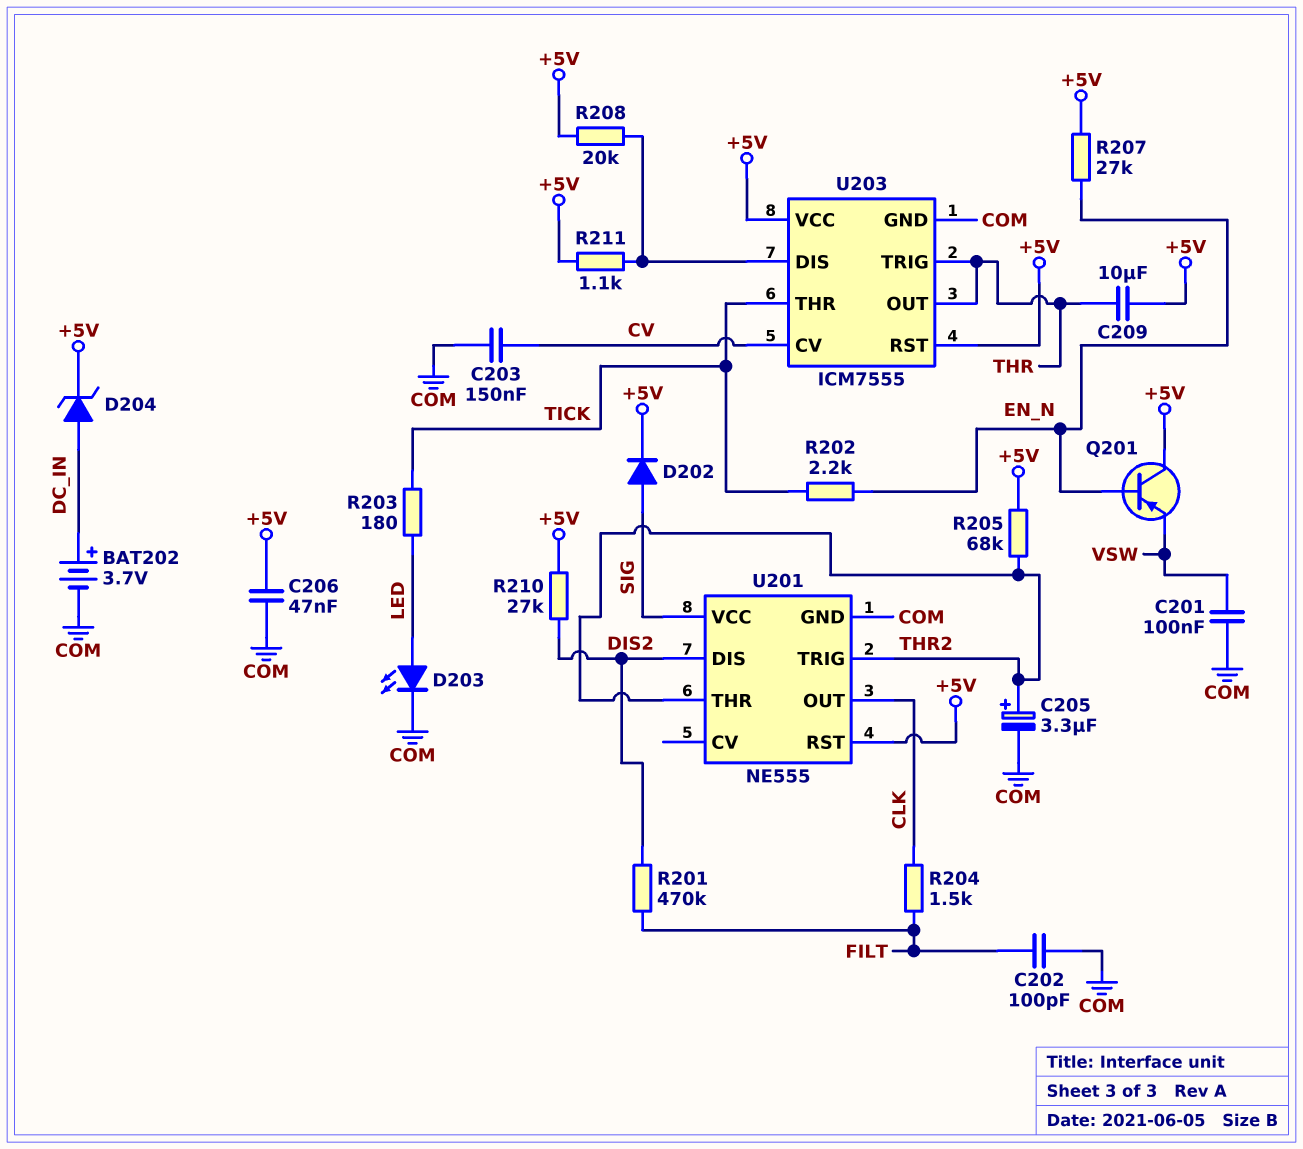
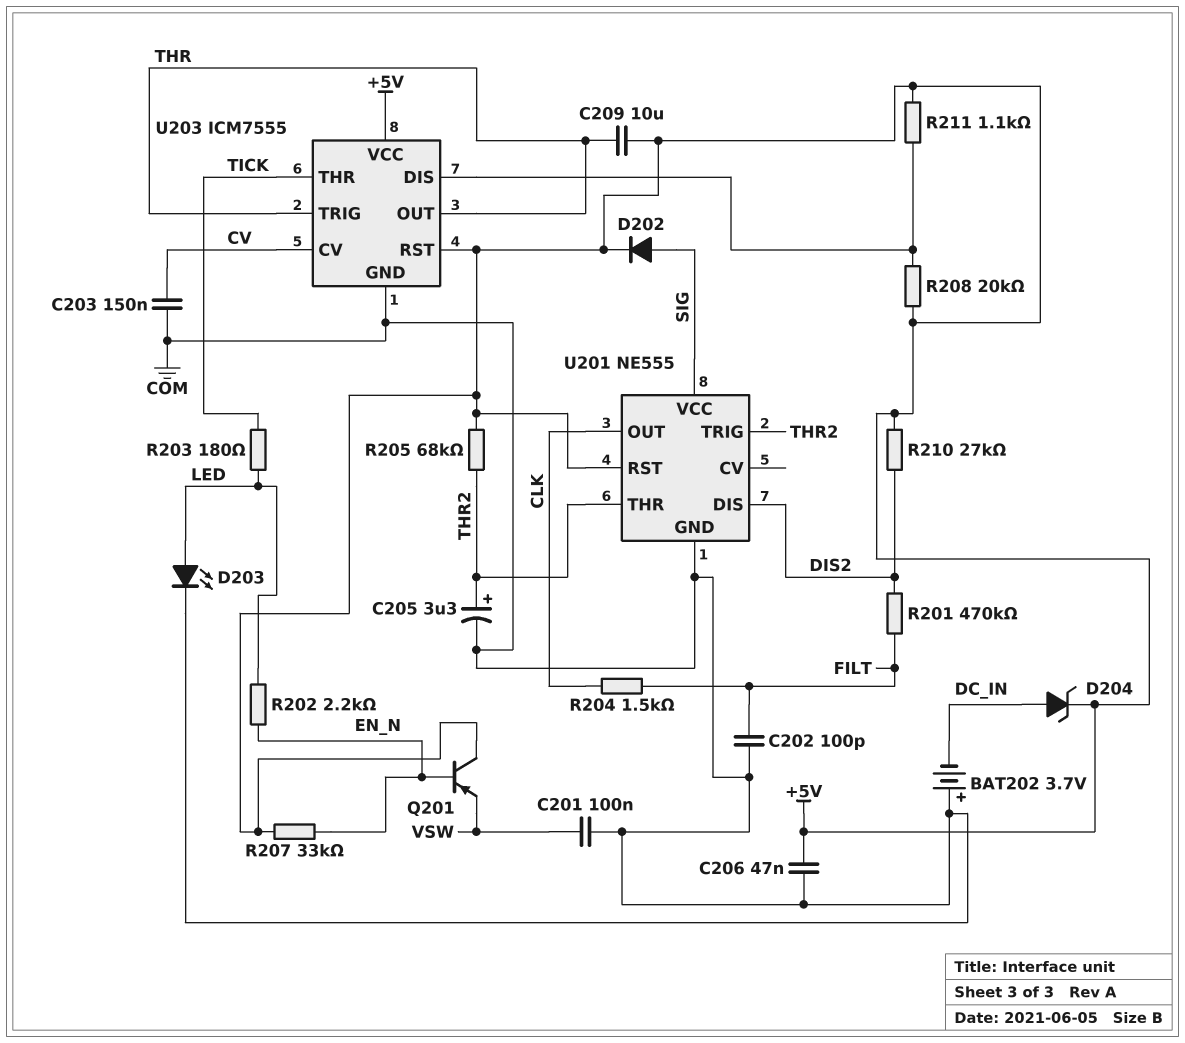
BAT202: 3.7V (plus DC_IN, minus COM) -> 3.7V (plus COM, minus DC_IN)
R202: 2.2k (EN_N, TICK) -> 2.2k (EN_N, LED)
R207: 27k (+5V, EN_N) -> 33k (+5V, EN_N)

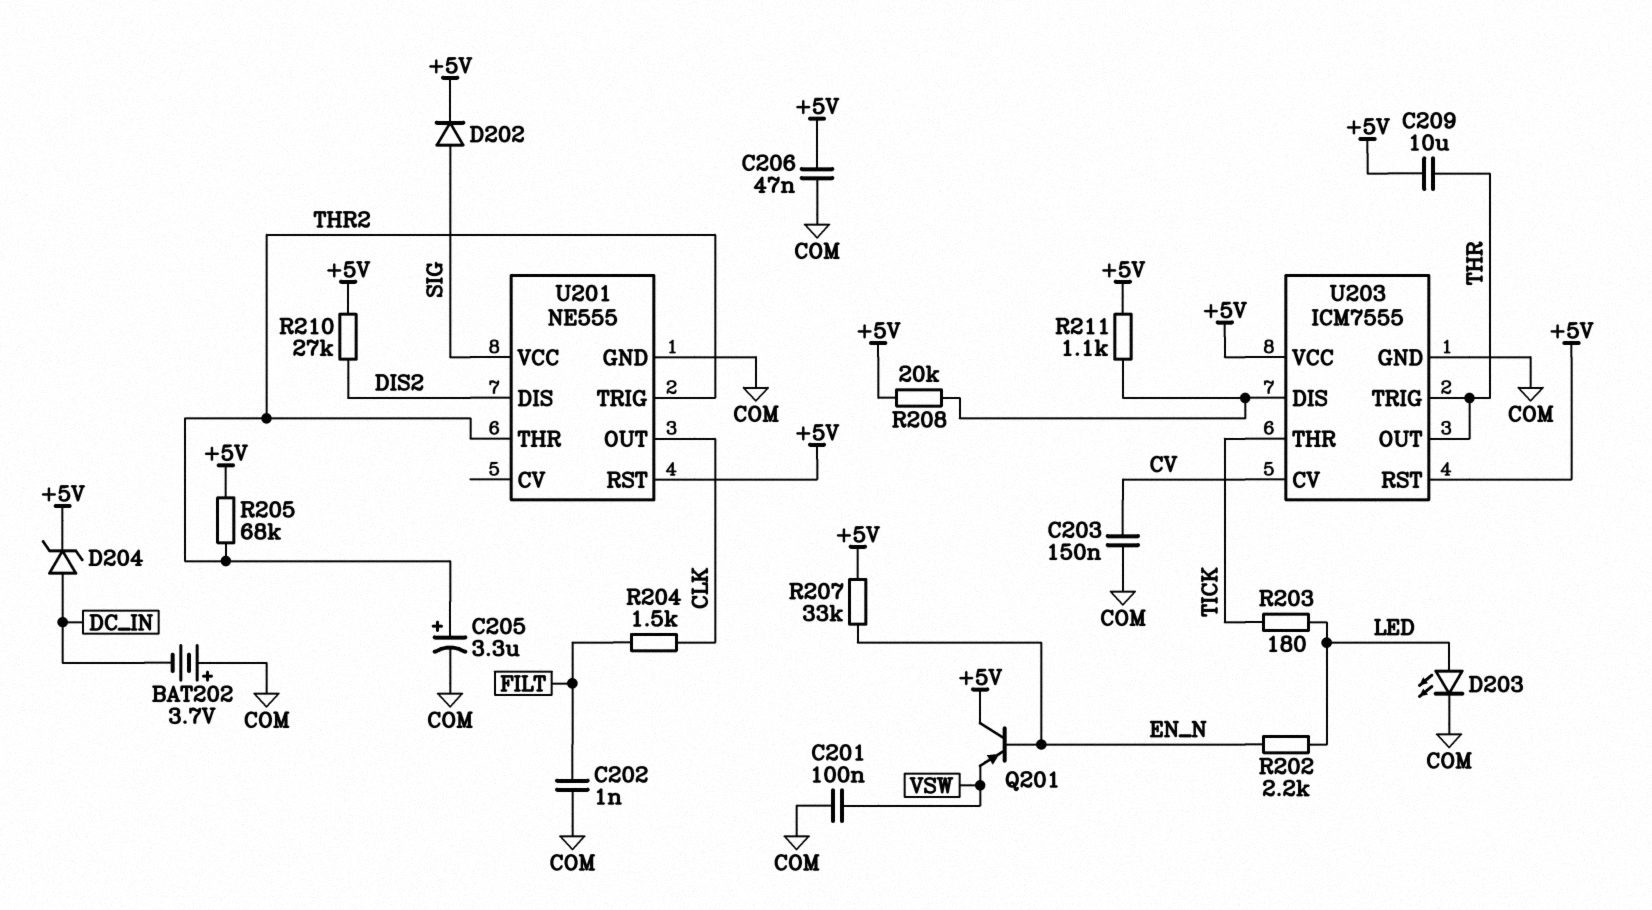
C202: 100pF (COM, FILT) -> 1nF (COM, FILT)
R201: 470k (DIS2, FILT) -> none

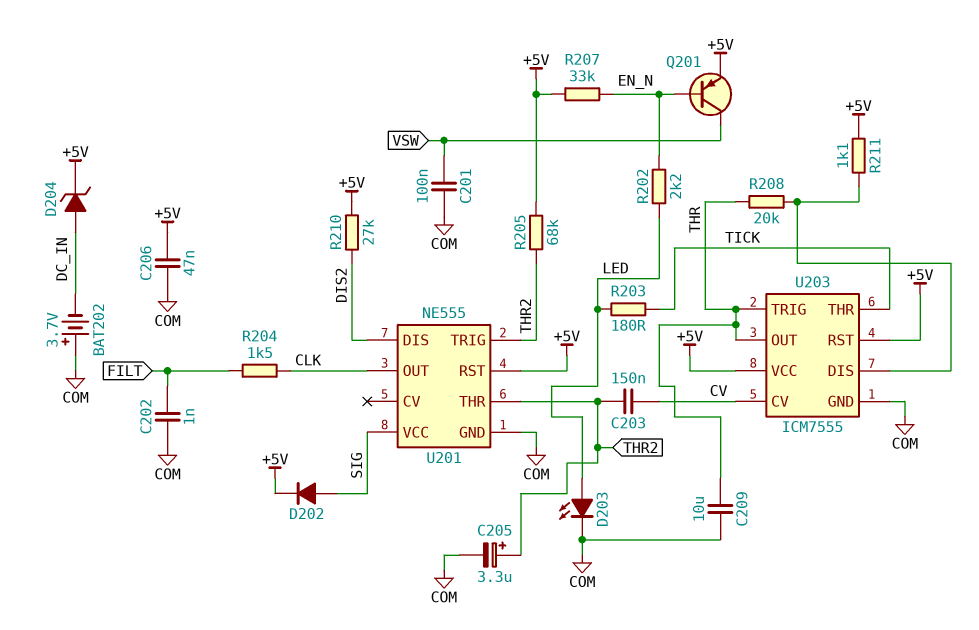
C203: 150nF (COM, CV) -> 150nF (CV, THR2)
C209: 10uF (+5V, THR) -> 10uF (COM, THR)
Q201: PNP (B EN_N, C +5V, E VSW) -> PNP (B EN_N, C VSW, E +5V)
R208: 20k (+5V, U203/DIS) -> 20k (THR, U203/DIS)

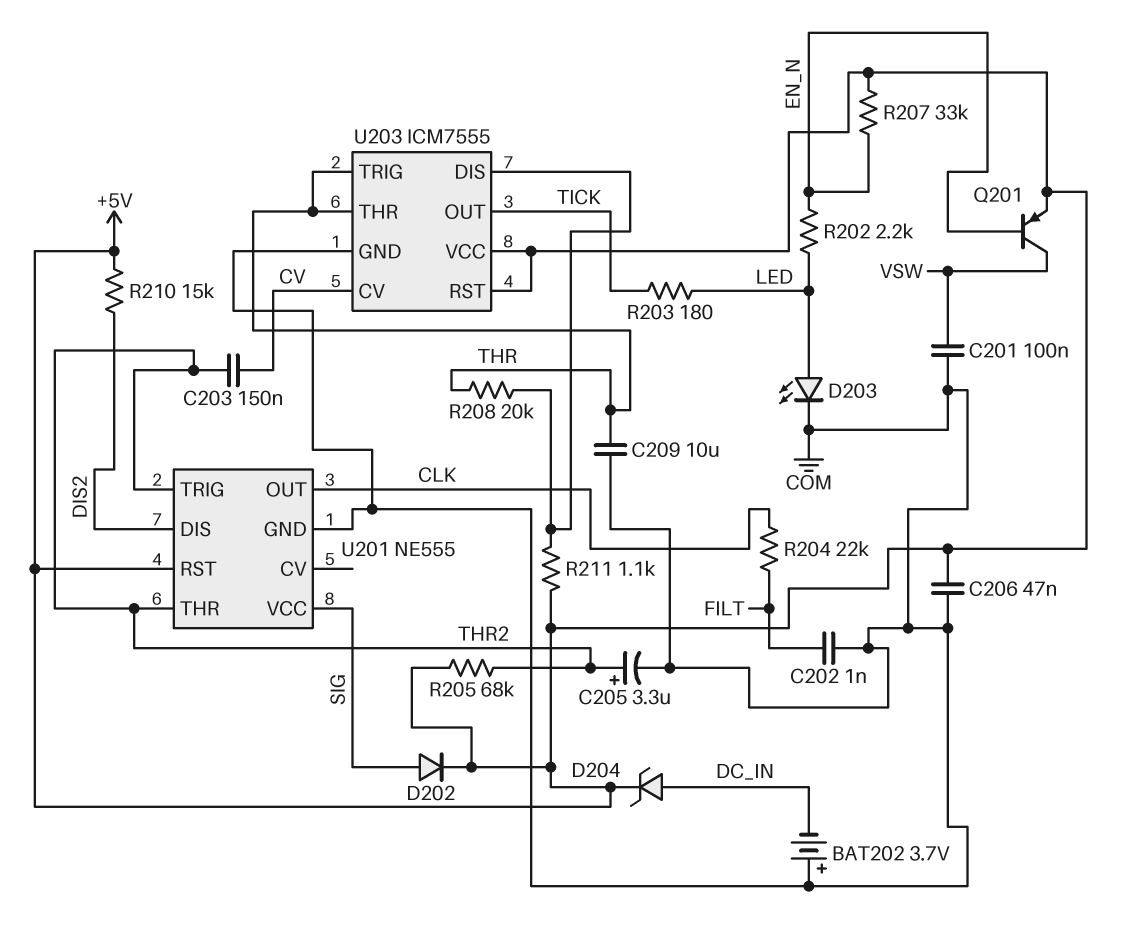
R204: 1.5k (CLK, FILT) -> 22k (CLK, FILT)
R210: 27k (+5V, DIS2) -> 15k (+5V, DIS2)
U203 pin OUT: THR -> TICK
U203 pin THR: TICK -> THR

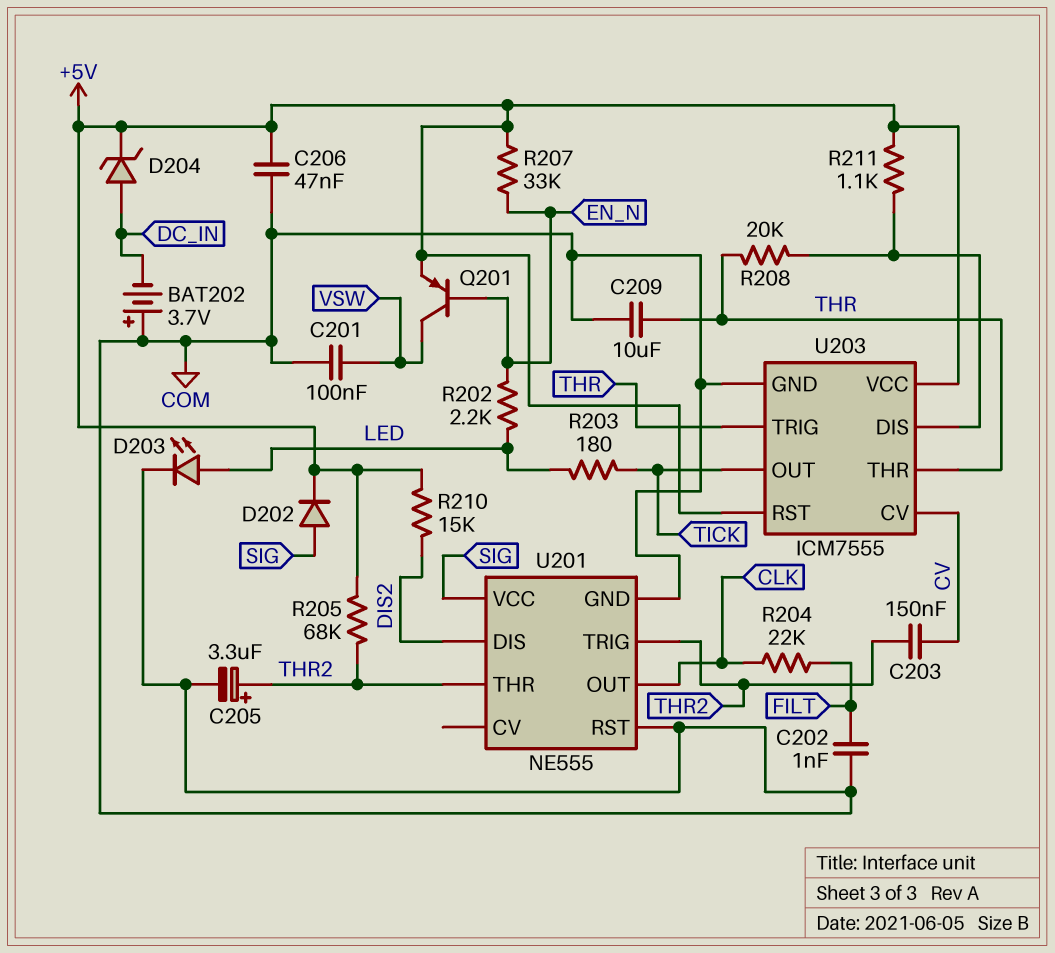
U201 pin RST: +5V -> COM

